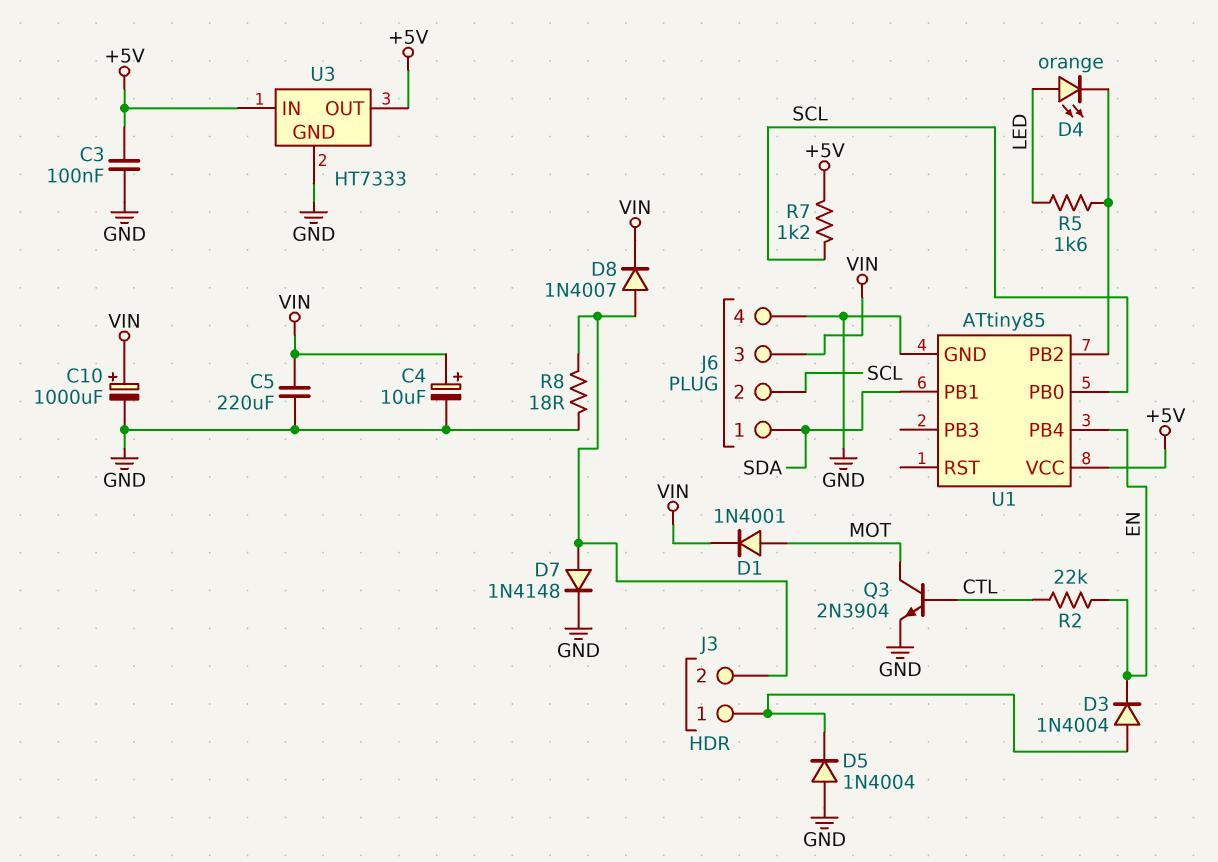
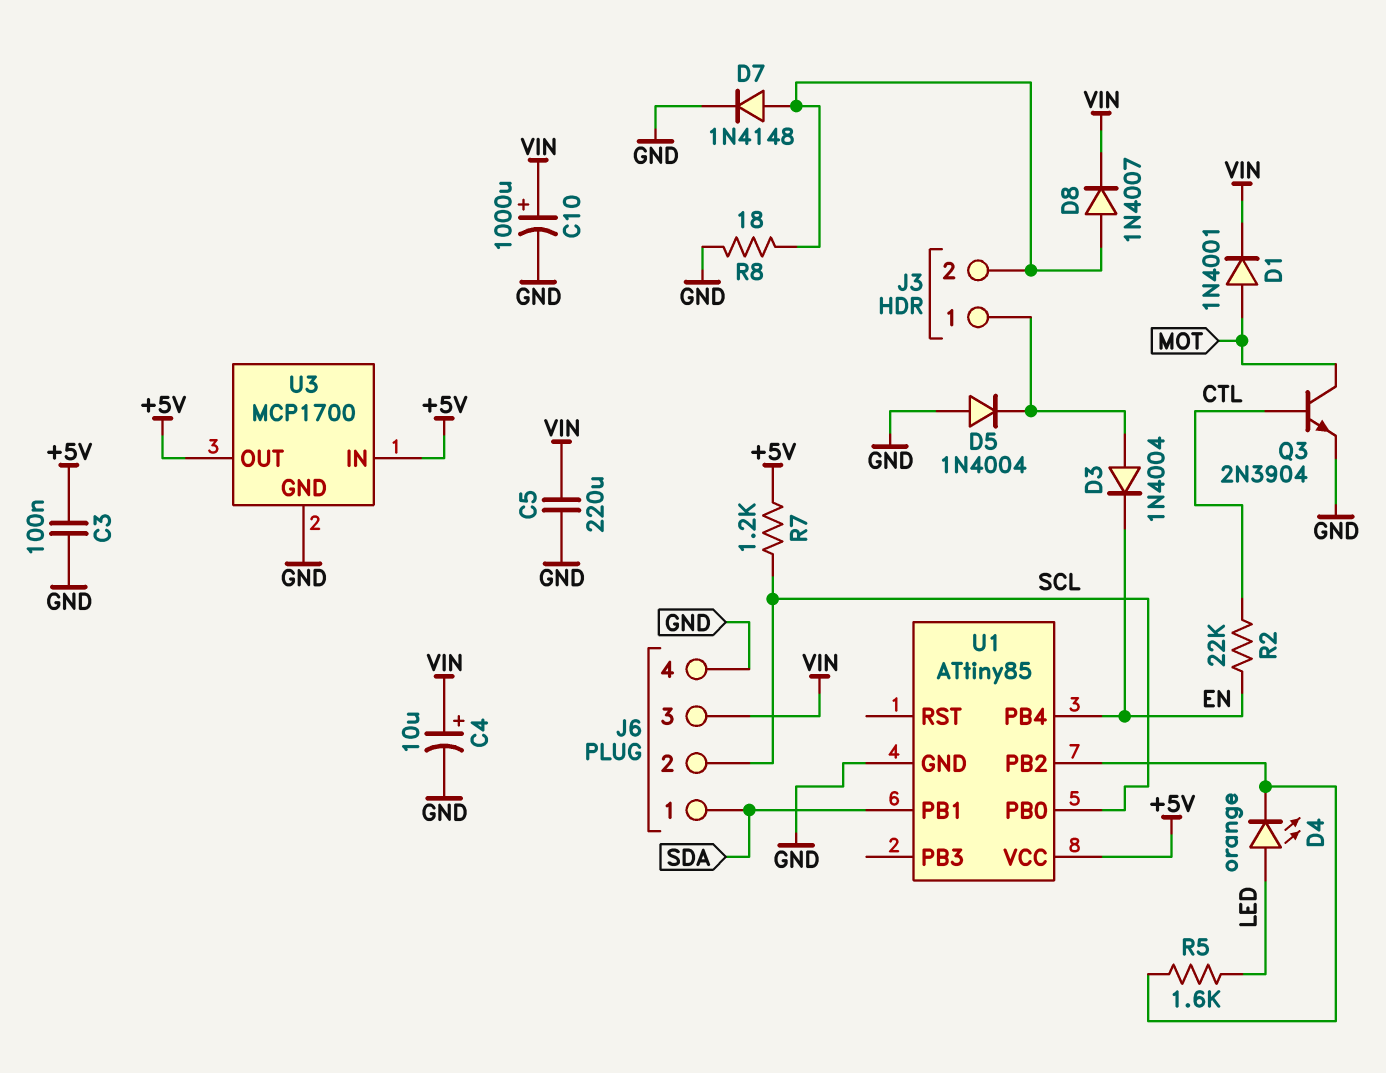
U3: HT7333 -> MCP1700

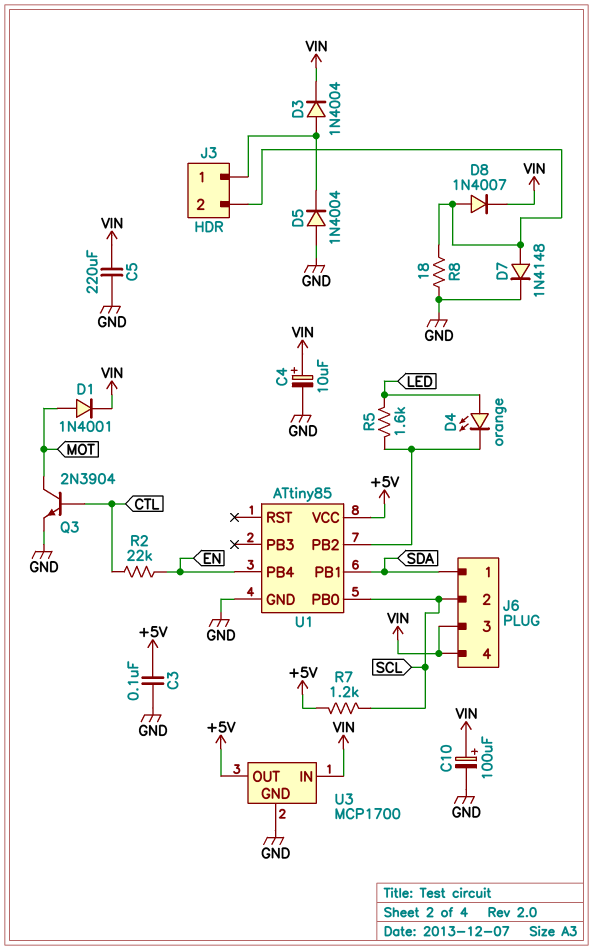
C10: 1000uF (plus VIN, minus GND) -> 100uF (plus VIN, minus GND)
D3: diode 1N4004 (A J3/1, K EN) -> diode 1N4004 (A J3/1, K VIN)
J6 pin 4: GND -> VIN
U3 pin IN: +5V -> VIN

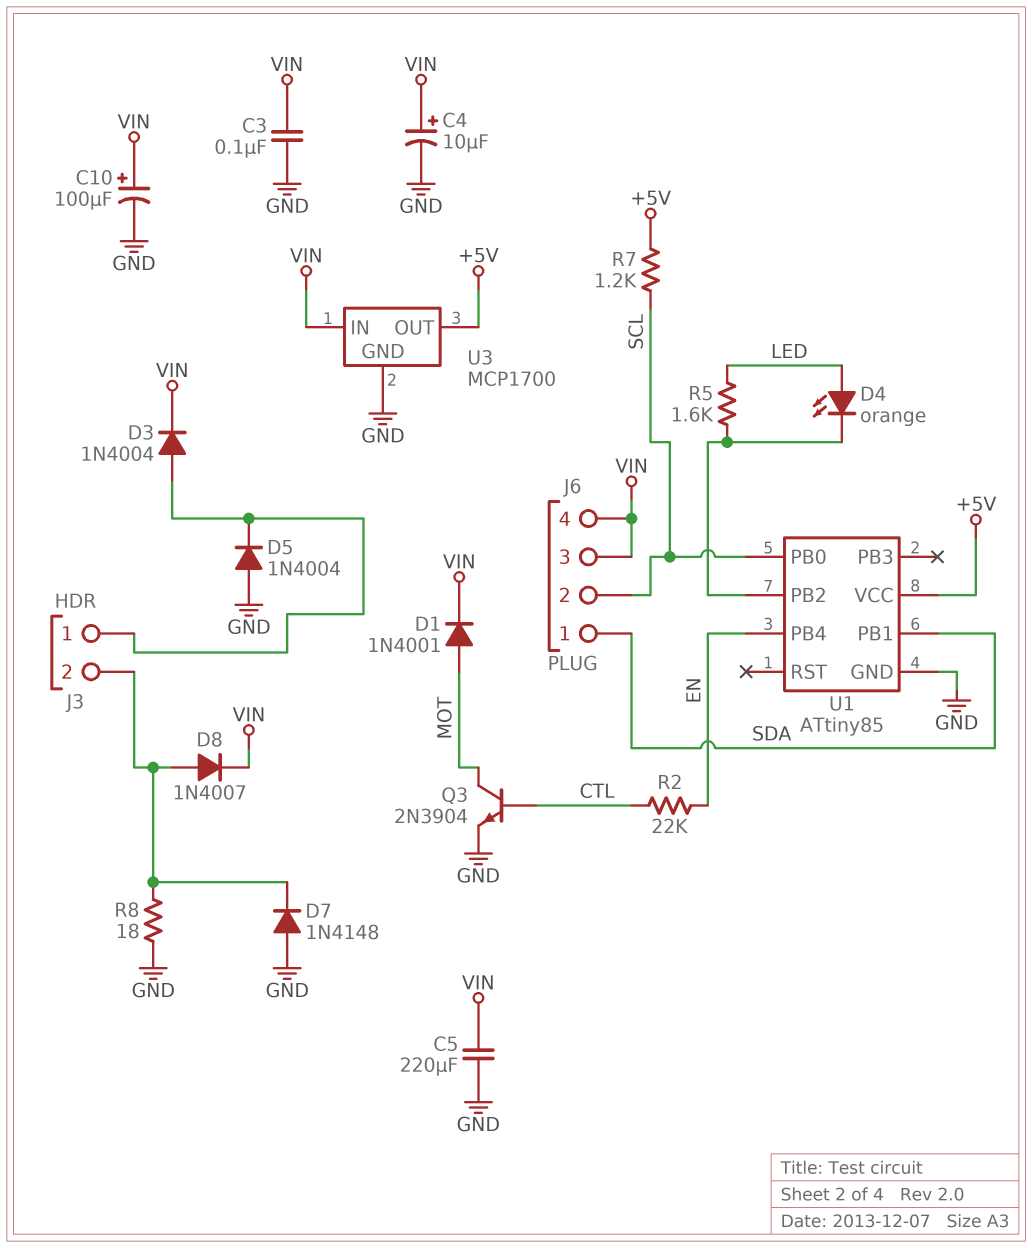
C3: 100nF (+5V, GND) -> 100nF (GND, VIN)
D7: diode 1N4148 (A J3/2, K GND) -> diode 1N4148 (A GND, K J3/2)

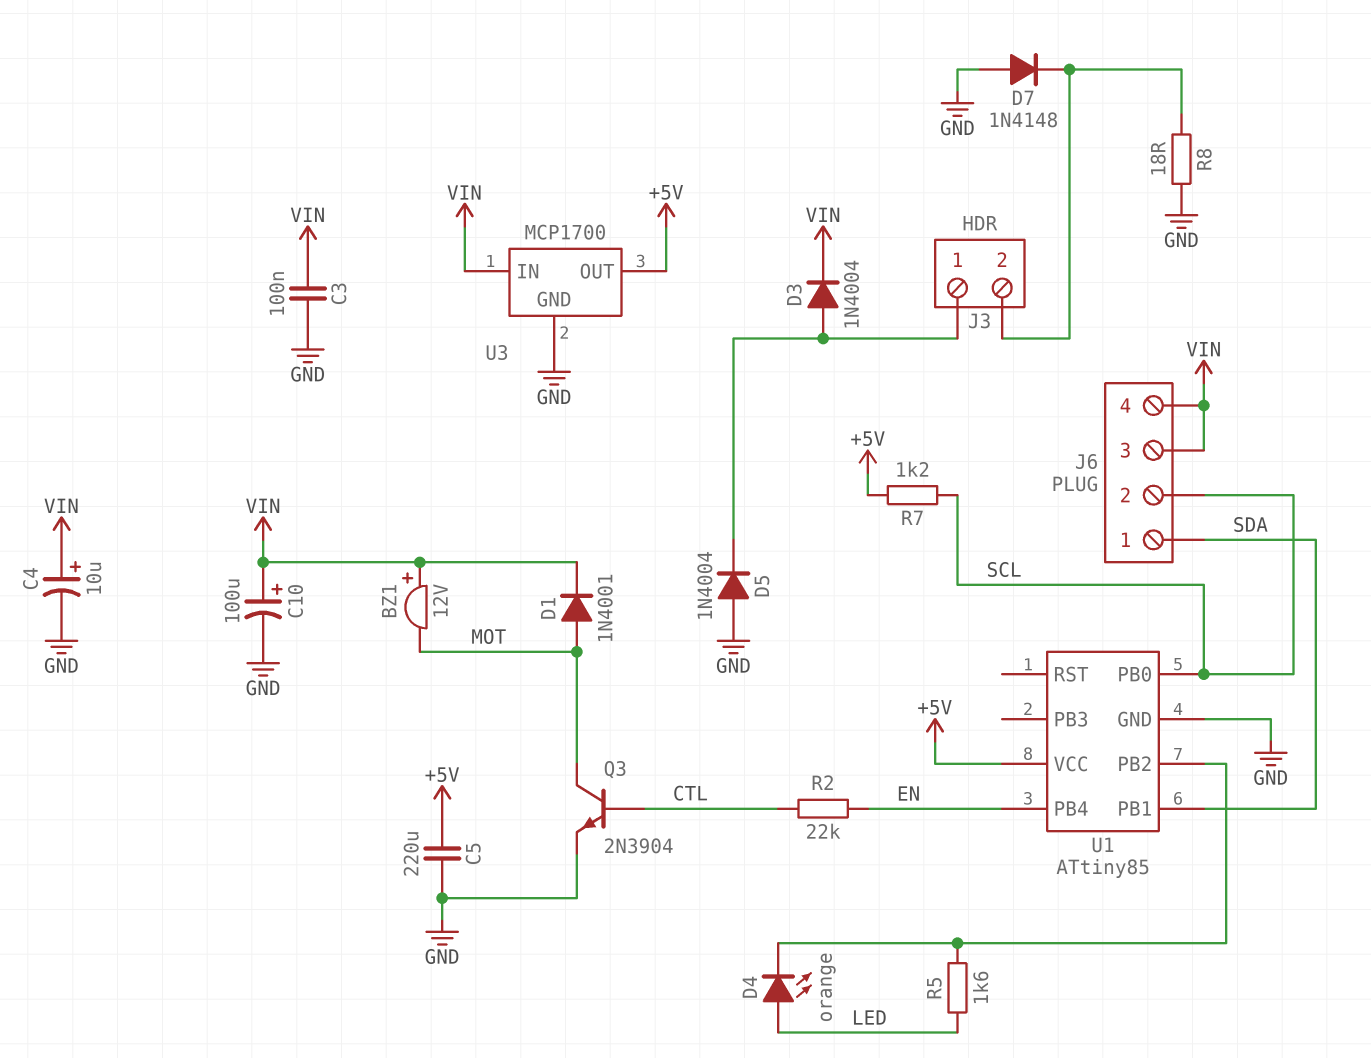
BZ1: none -> buzzer 12V (plus VIN, minus MOT)
C5: 220uF (GND, VIN) -> 220uF (+5V, GND)
D8: diode 1N4007 (A J3/2, K VIN) -> none

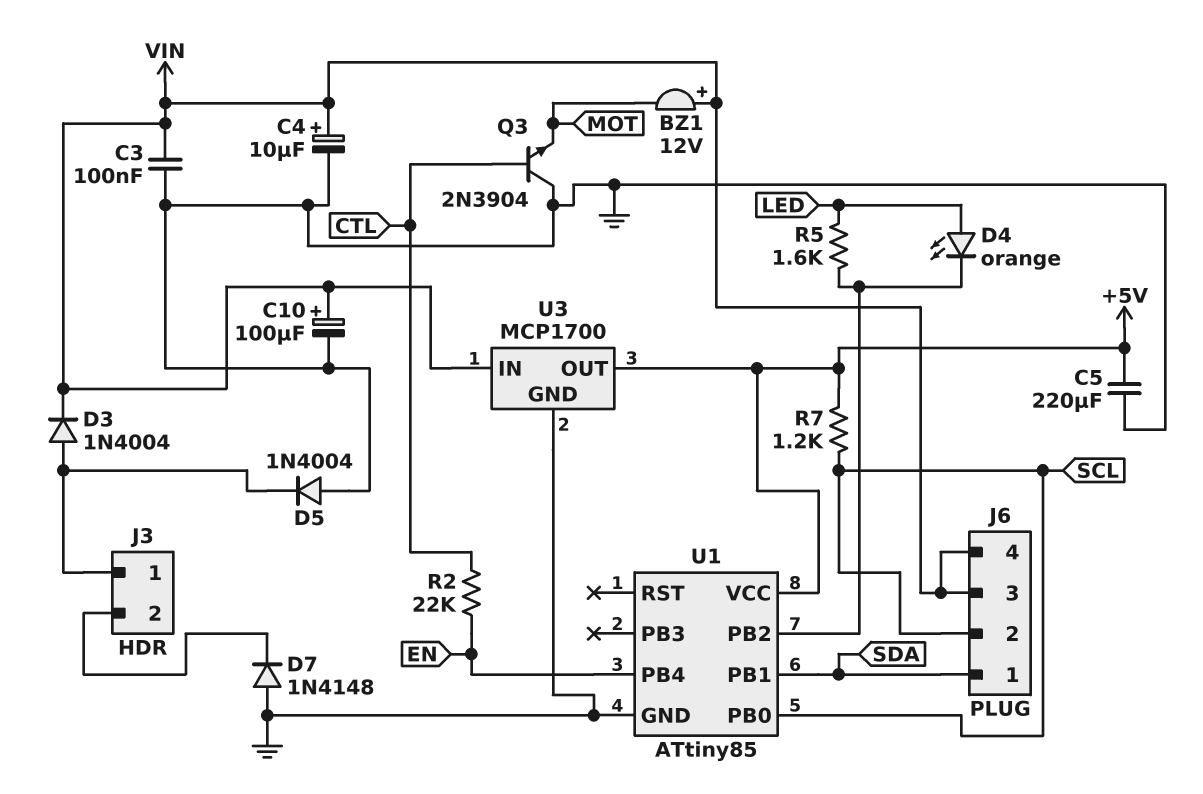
D1: diode 1N4001 (A MOT, K VIN) -> none
Q3: NPN 2N3904 (B CTL, C MOT, E GND) -> NPN 2N3904 (B CTL, C GND, E MOT)
R8: 18 (GND, J3/2) -> none

